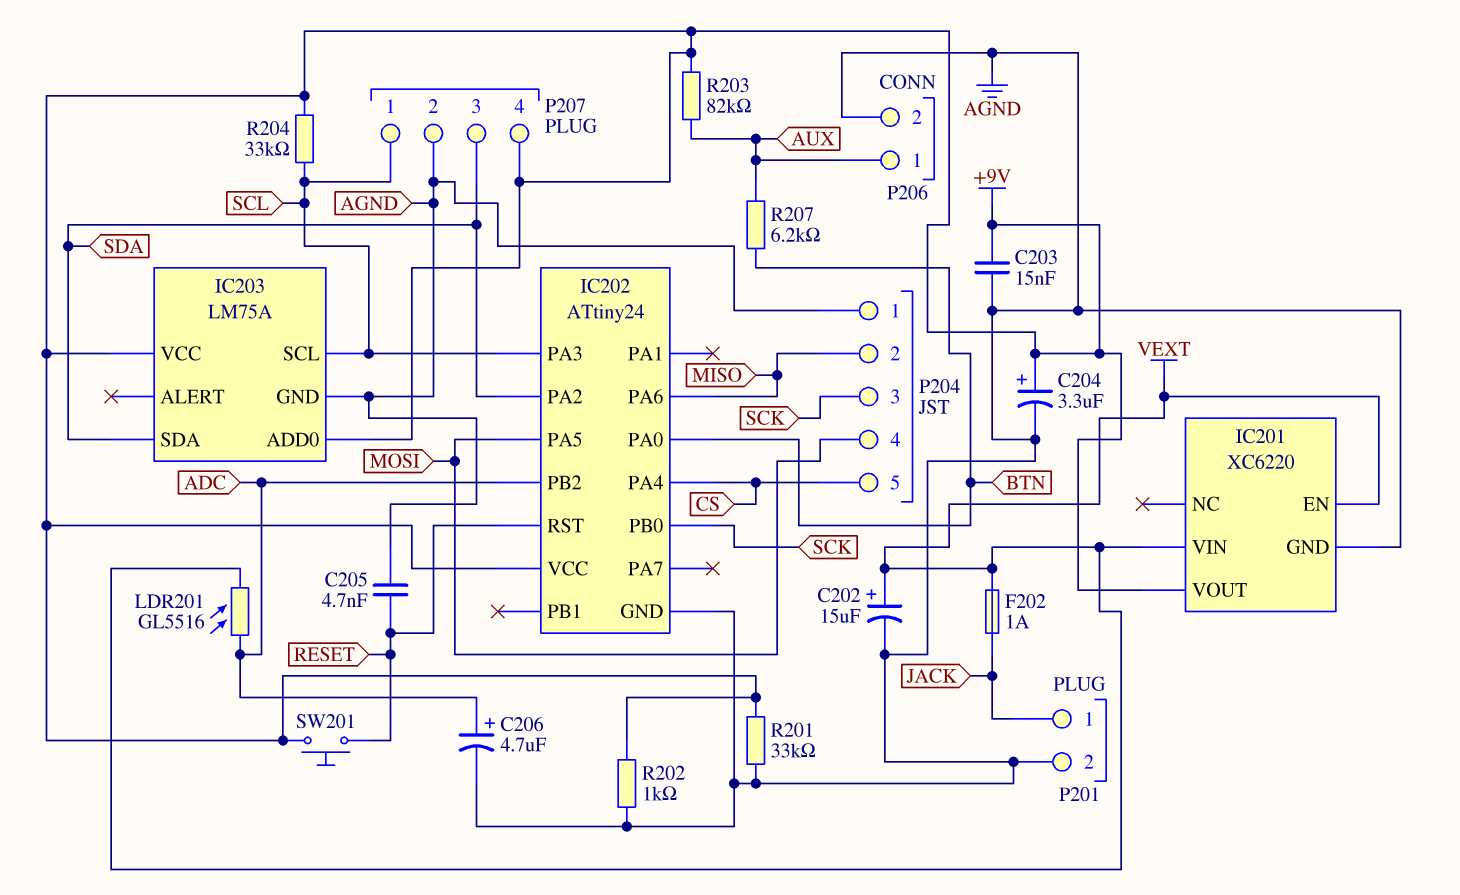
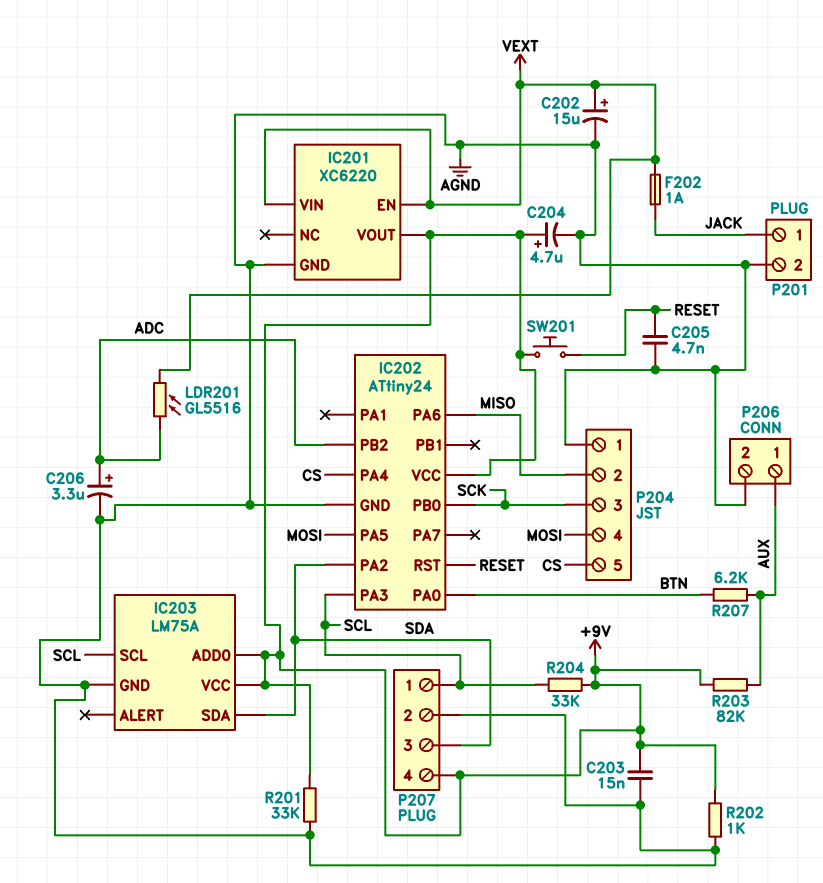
C204: 3.3uF (plus +9V, minus AGND) -> 4.7uF (plus +9V, minus AGND)
C206: 4.7uF (plus ADC, minus AGND) -> 3.3uF (plus ADC, minus AGND)

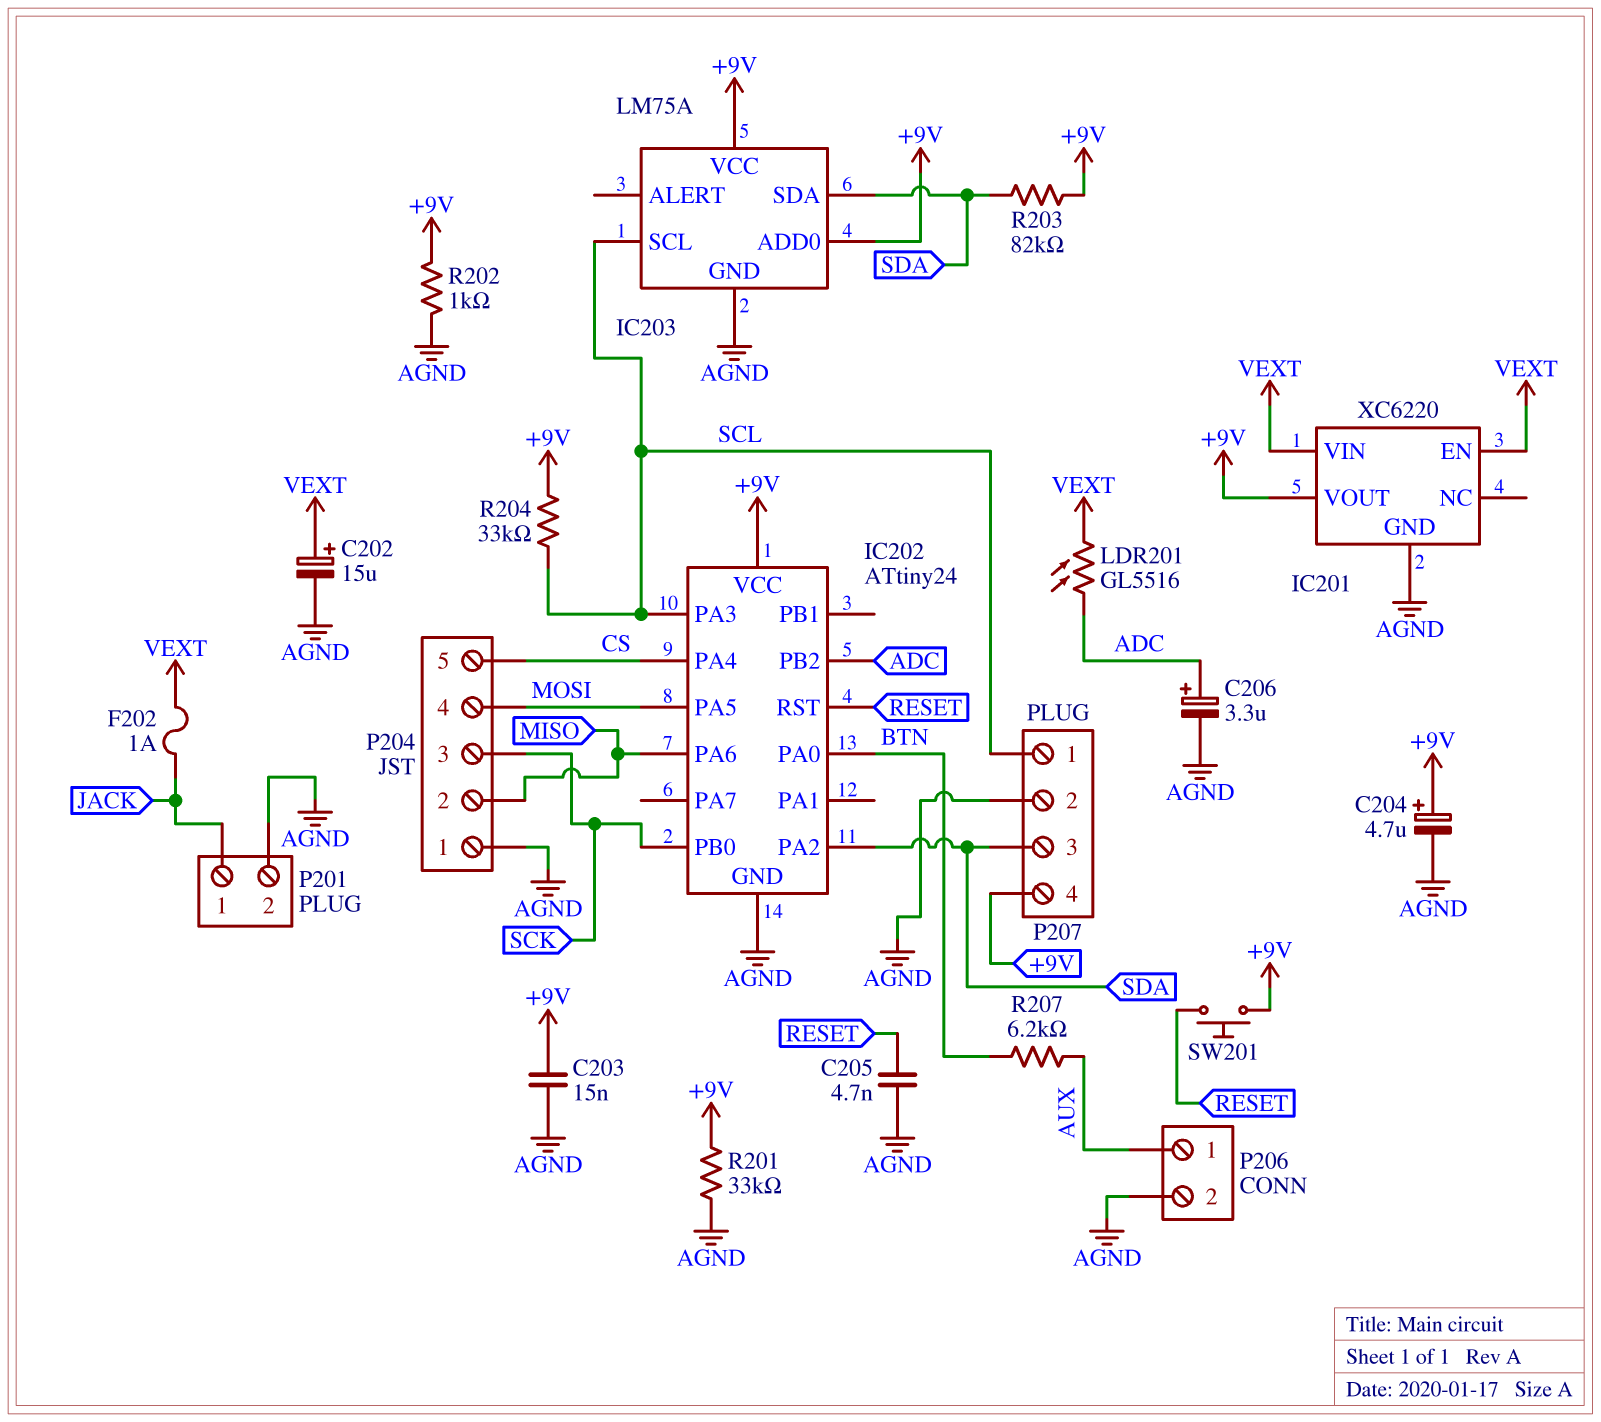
R203: 82k (+9V, AUX) -> 82k (+9V, SDA)

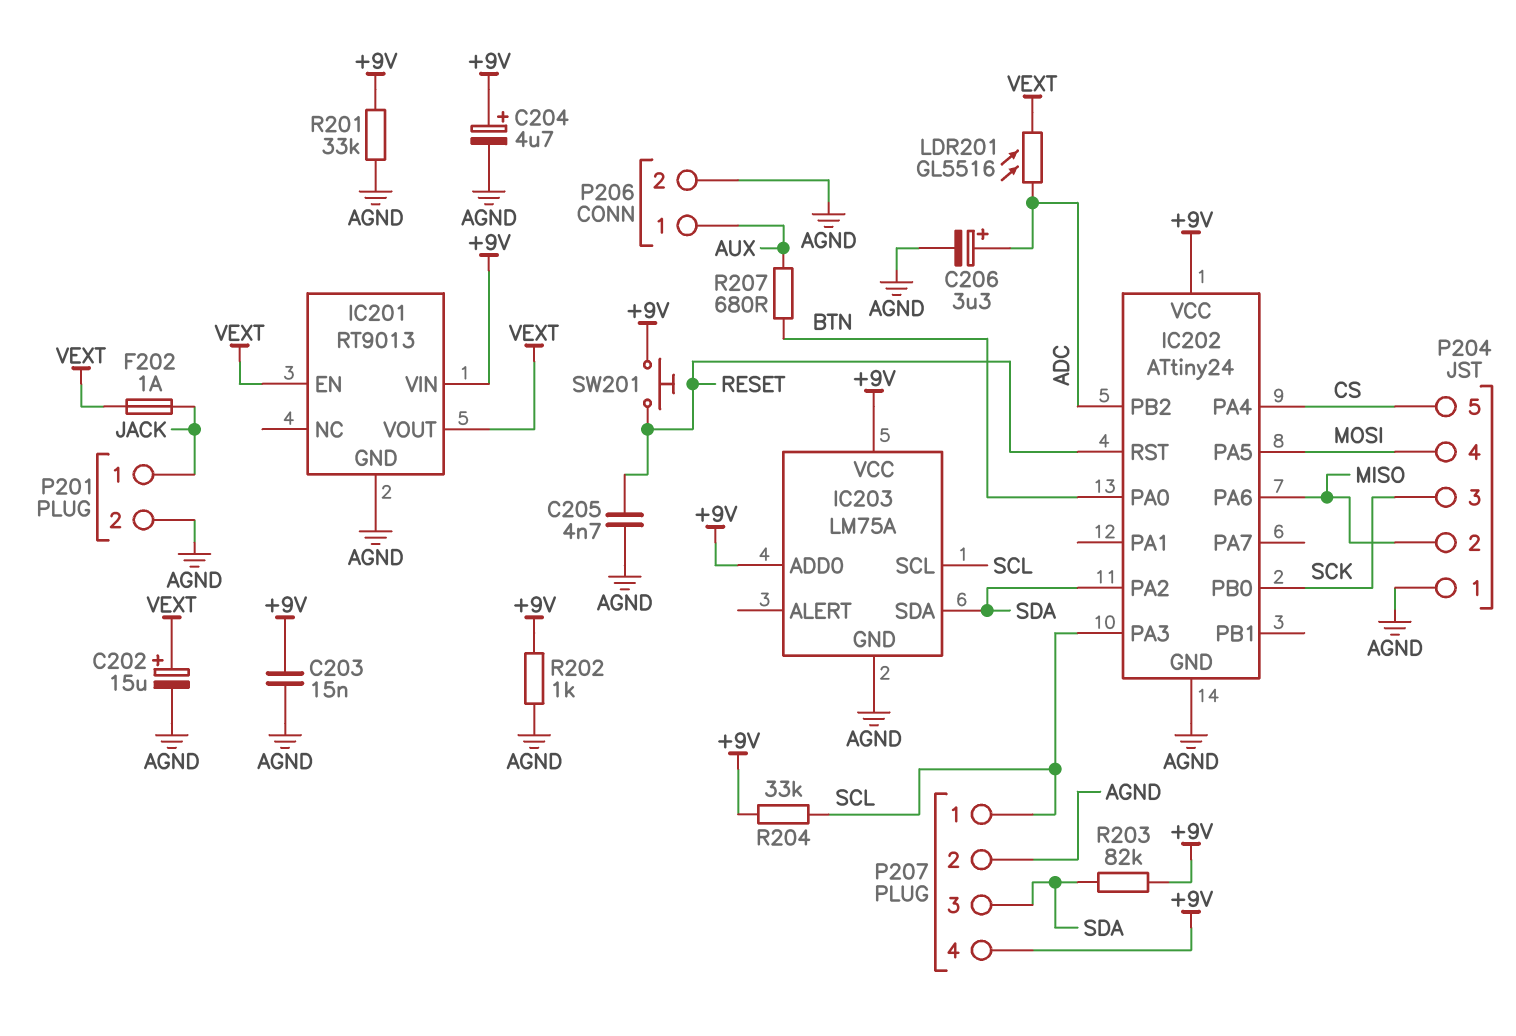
IC201: XC6220 -> RT9013
IC201 pin VIN: VEXT -> +9V
IC201 pin VOUT: +9V -> VEXT
R207: 6.2k (AUX, BTN) -> 680 (AUX, BTN)

